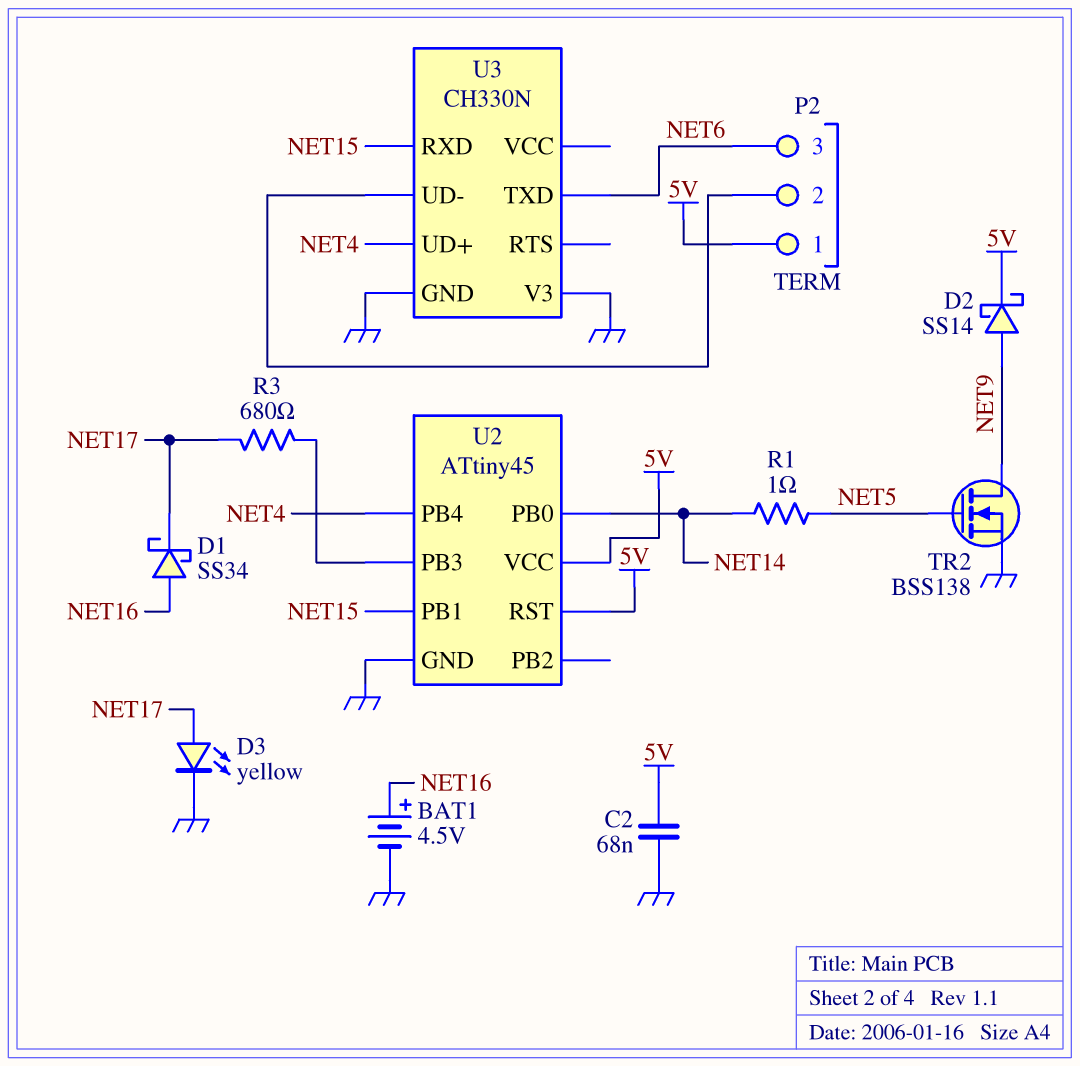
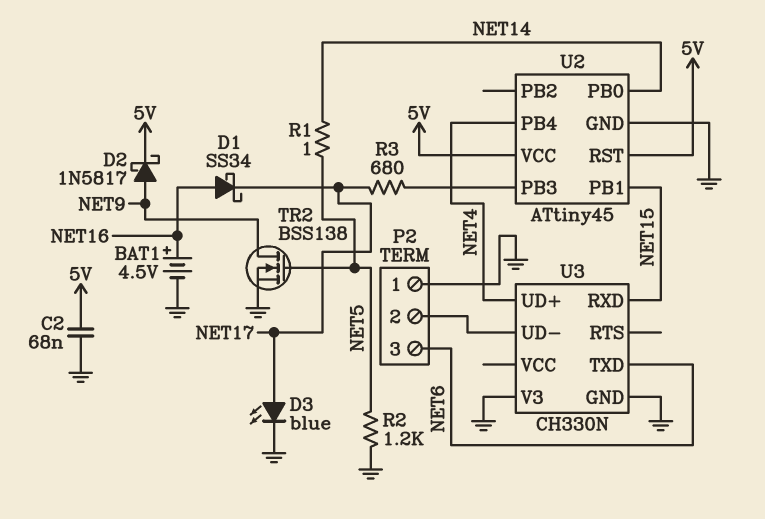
D2: schottky SS14 (A NET9, K 5V) -> schottky 1N5817 (A NET9, K 5V)
D3: LED yellow (A NET17, K GND) -> LED blue (A NET17, K GND)
P2 pin 1: 5V -> GND
R2: none -> 1.2k (GND, NET5)

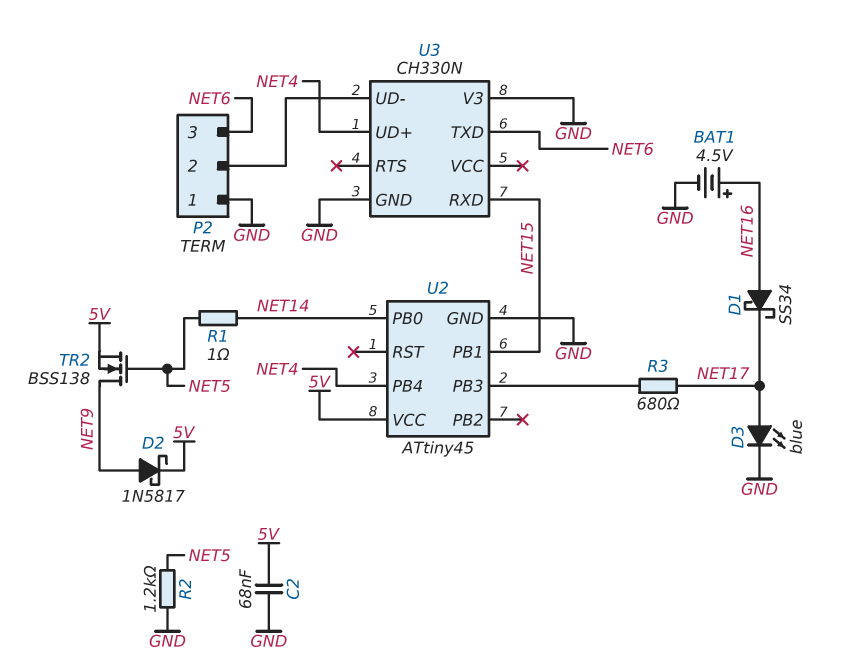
TR2: NMOS BSS138 (G NET5, D NET9, S GND) -> NMOS BSS138 (G NET5, D NET9, S 5V)
U2 pin RST: 5V -> none

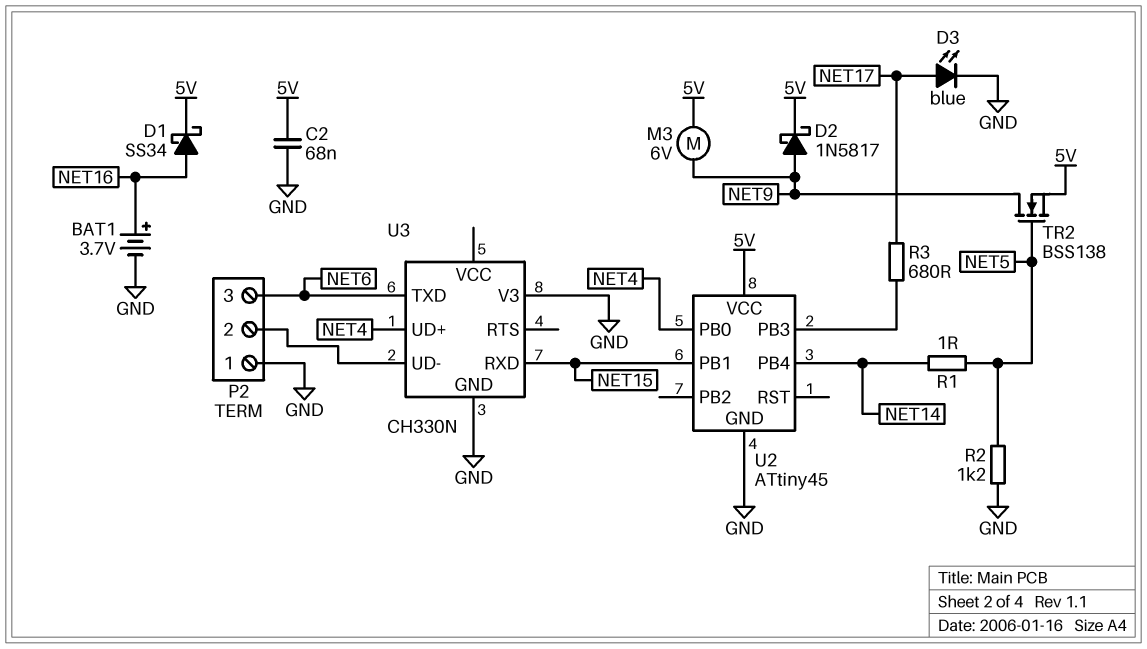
BAT1: 4.5V (plus NET16, minus GND) -> 3.7V (plus NET16, minus GND)
D1: schottky SS34 (A NET16, K NET17) -> schottky SS34 (A NET16, K 5V)
M3: none -> motor 6V (5V, NET9)
U2 pin PB0: NET14 -> NET4
U2 pin PB4: NET4 -> NET14

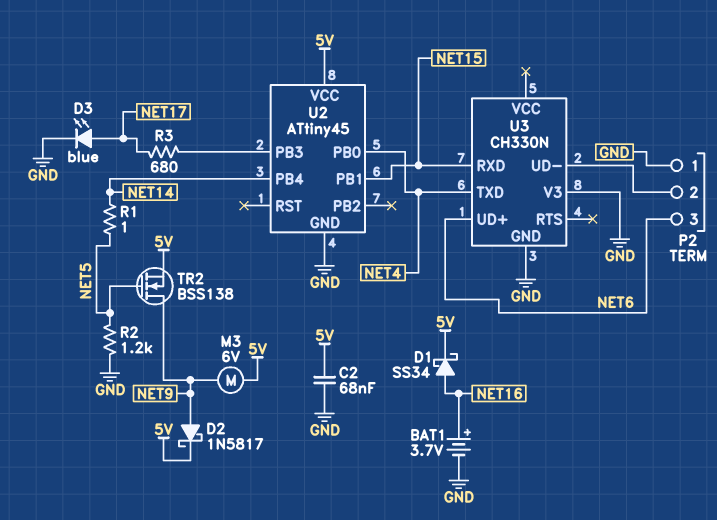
U3 pin TXD: NET6 -> NET4
U3 pin UD+: NET4 -> NET6

